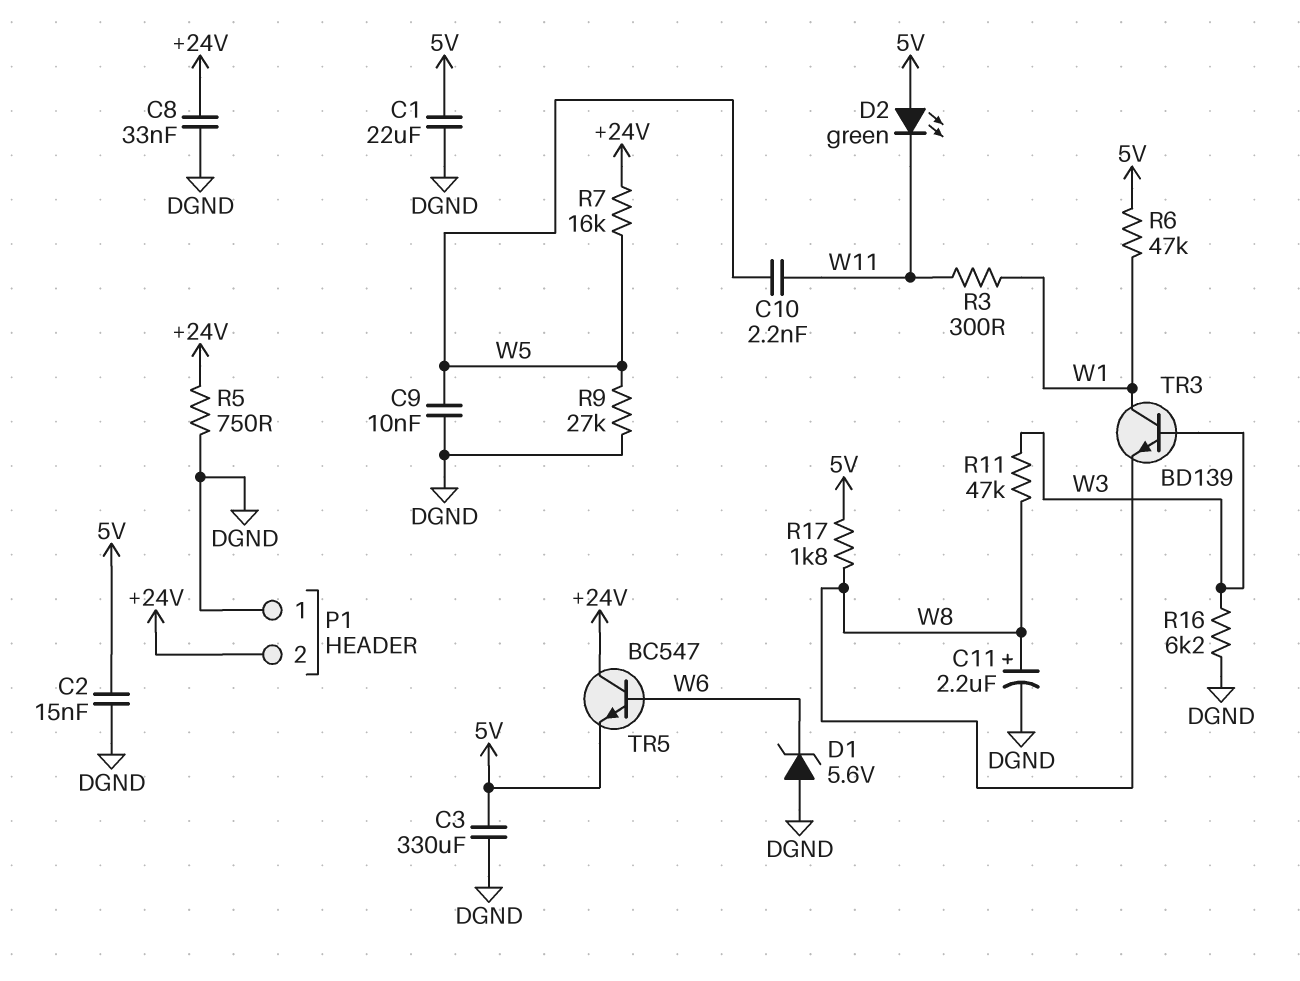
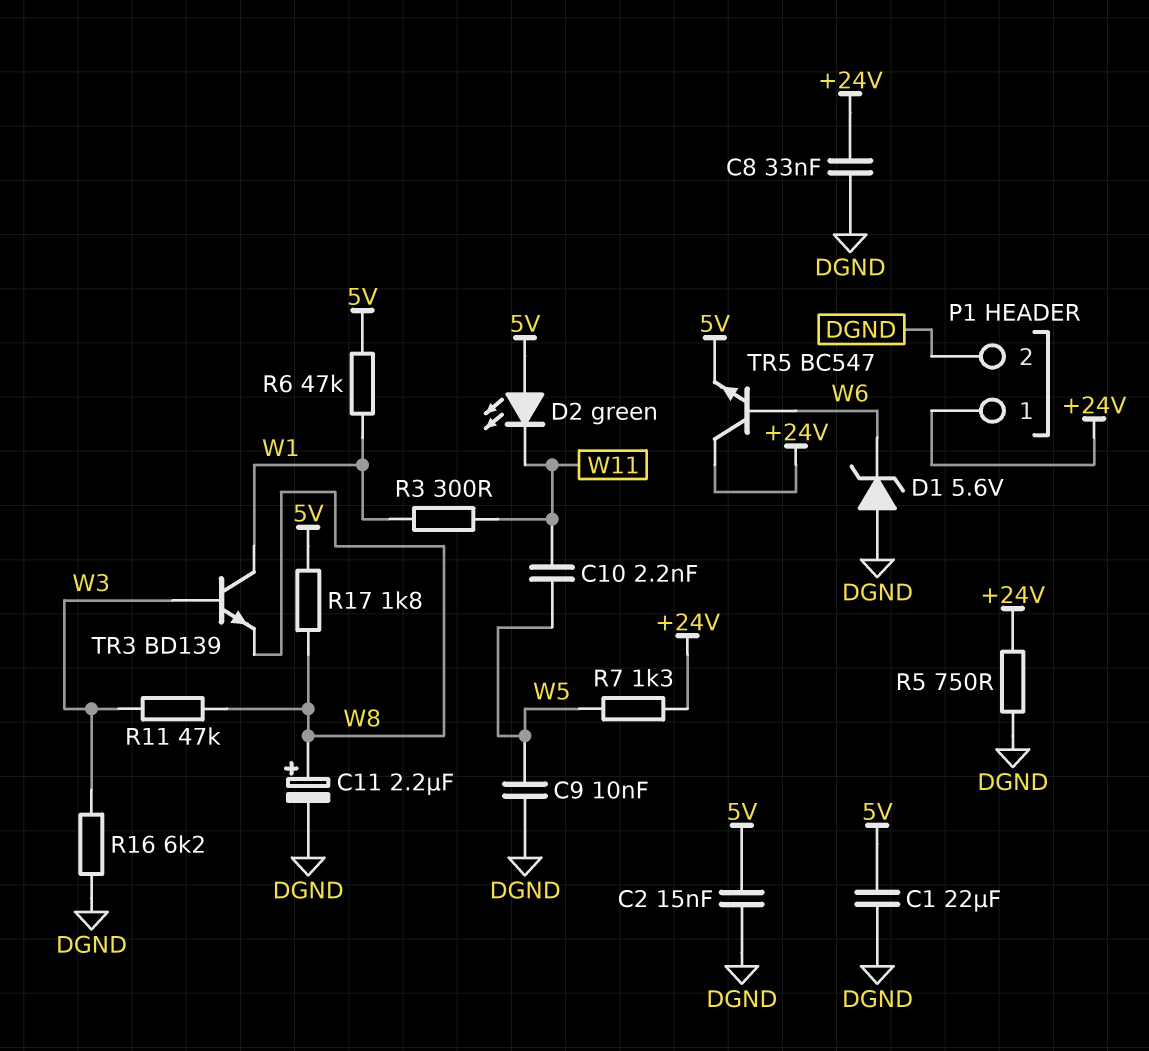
C3: 330uF (5V, DGND) -> none
P1 pin 1: DGND -> +24V
P1 pin 2: +24V -> DGND
R7: 16k (+24V, W5) -> 1.3k (+24V, W5)
R9: 27k (DGND, W5) -> none

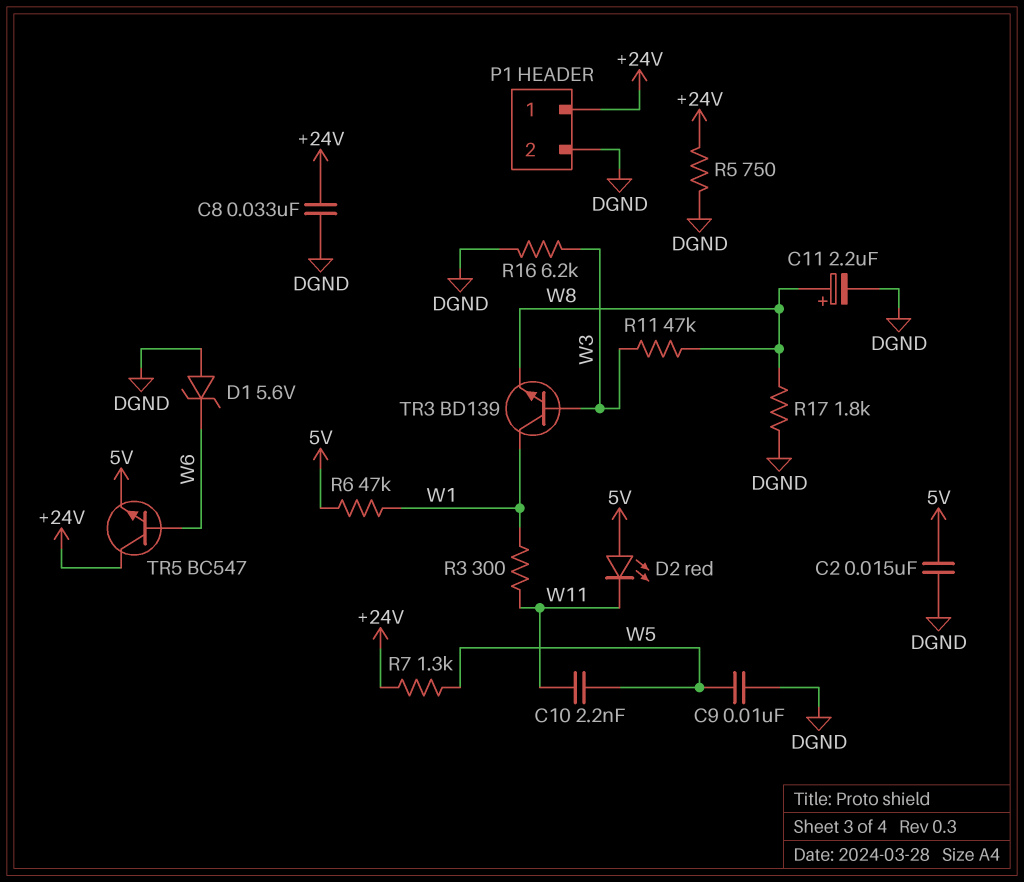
C1: 22uF (5V, DGND) -> none
D2: LED green (A 5V, K W11) -> LED red (A 5V, K W11)
R17: 1.8k (5V, W8) -> 1.8k (DGND, W8)

